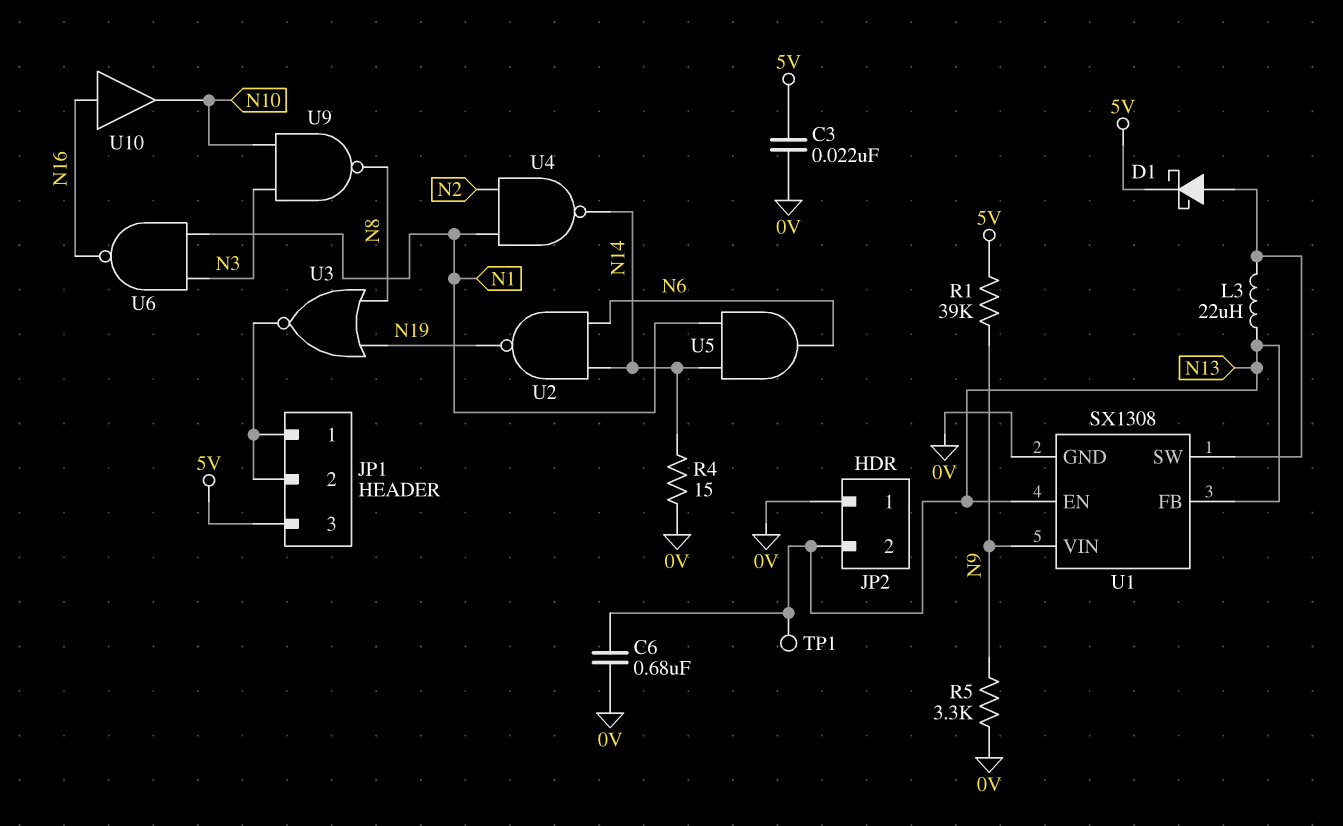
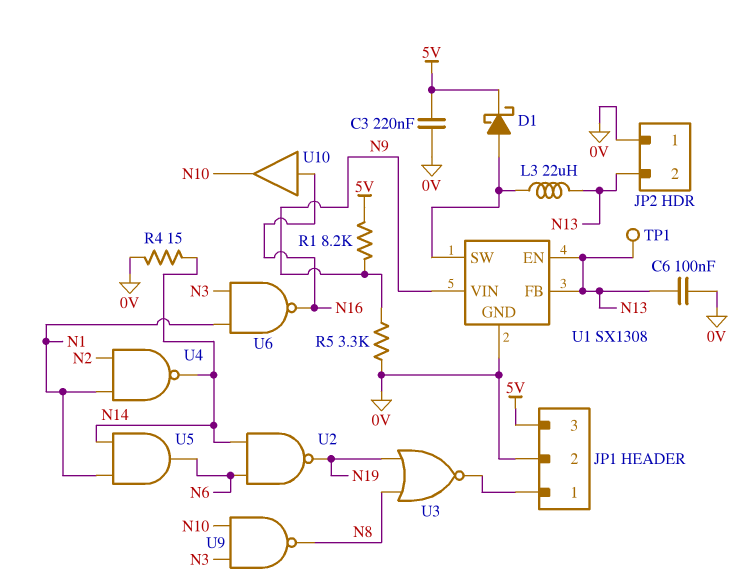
C3: 22nF (0V, 5V) -> 220nF (0V, 5V)
C6: 680nF (0V, N13) -> 100nF (0V, N13)
JP1 pin 2: JP1/1 -> 0V
R1: 39k (5V, N9) -> 8.2k (5V, N9)

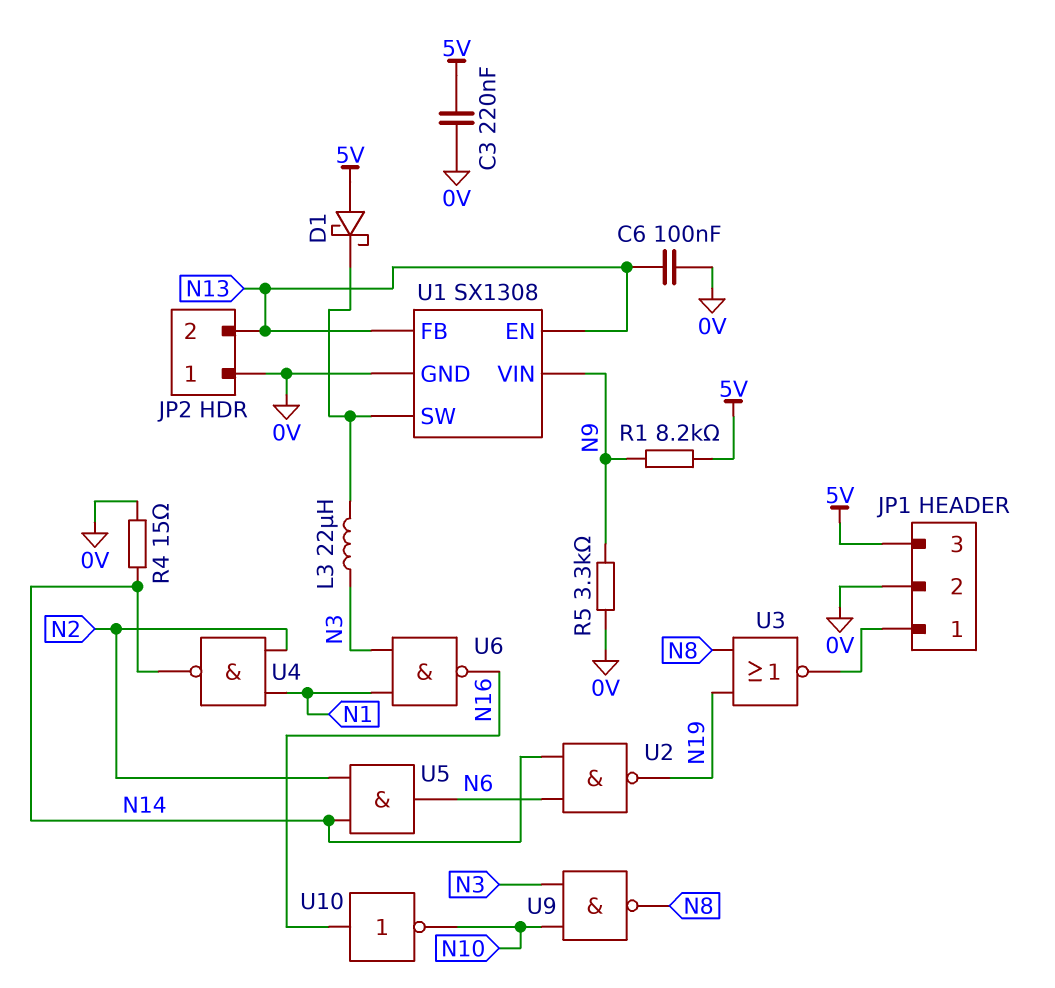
D1: schottky (A U1/SW, K 5V) -> schottky (A 5V, K U1/SW)
L3: 22uH (N13, U1/SW) -> 22uH (N3, U1/SW)
TP1: test point (N13) -> none
U5: AND (in N1, in N14, out N6) -> AND (in N2, in N14, out N6)
U10: buffer (in N16, out N10) -> NOT (in N16, out N10)

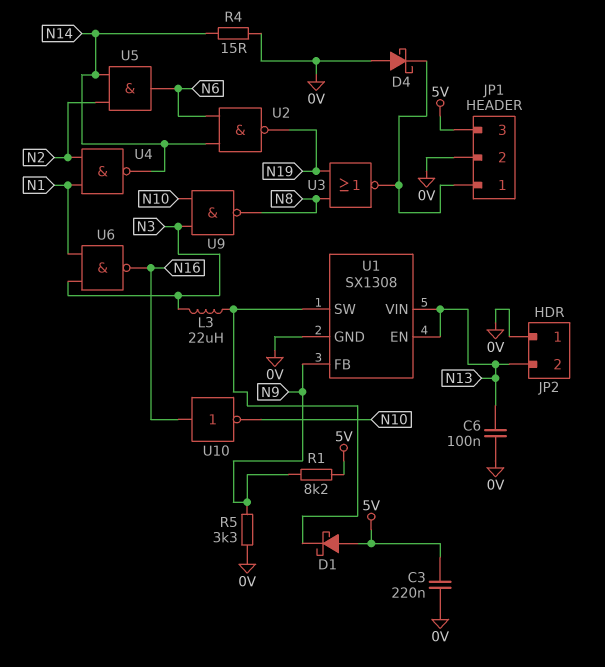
D4: none -> schottky (A 0V, K JP1/1)
U1 pin FB: N13 -> N9
U1 pin VIN: N9 -> N13

